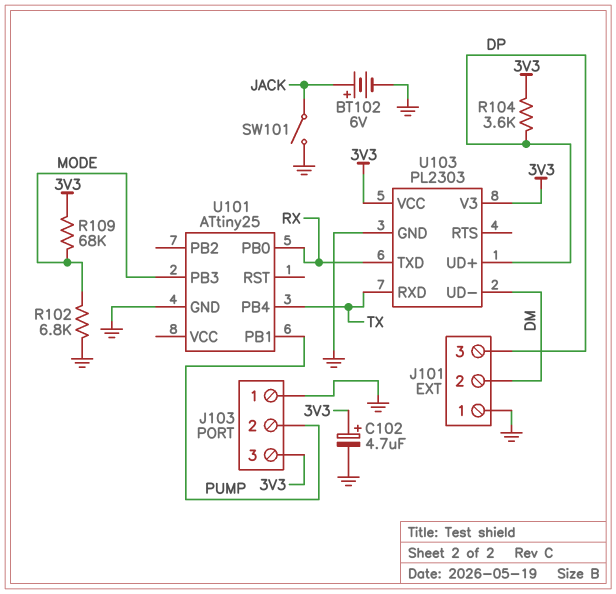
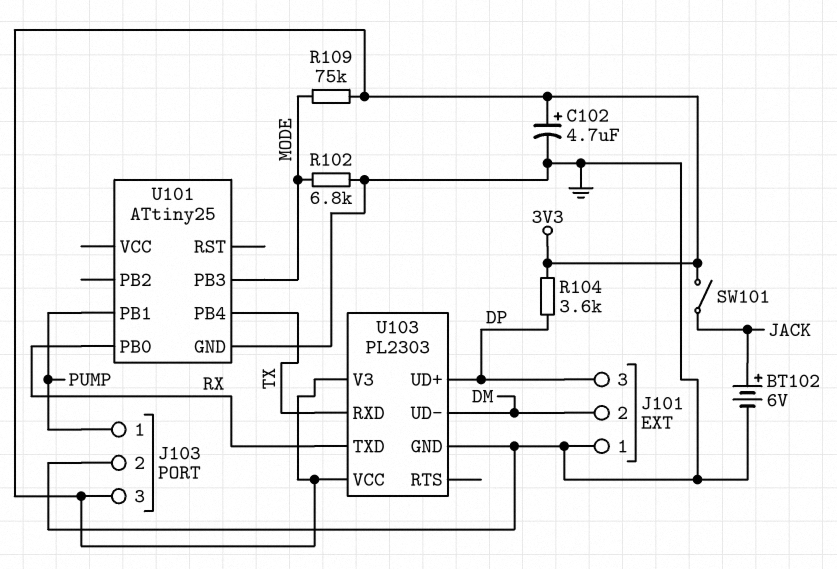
J103 pin 1: GND -> PUMP
J103 pin 2: PUMP -> GND
R109: 68k (3V3, MODE) -> 75k (3V3, MODE)
SW101: switch (GND, JACK) -> switch (3V3, JACK)

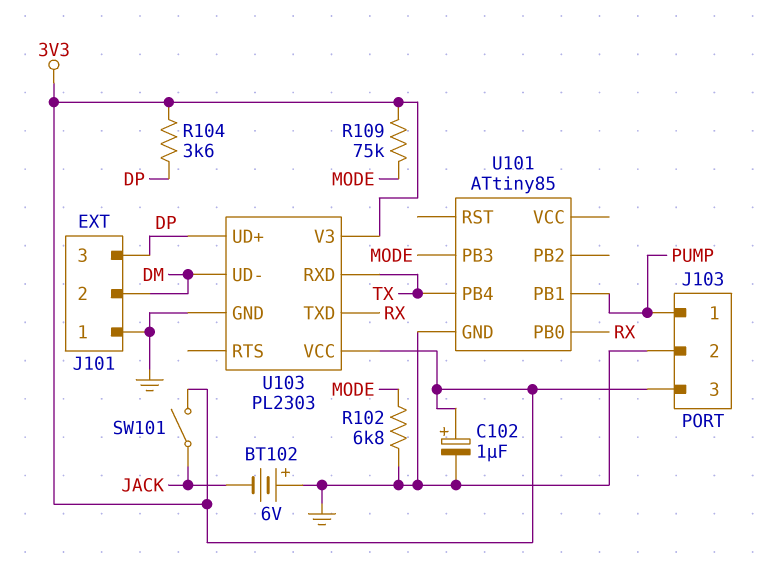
BT102: 6V (plus JACK, minus GND) -> 6V (plus GND, minus JACK)
C102: 4.7uF (plus 3V3, minus GND) -> 1uF (plus 3V3, minus GND)
U101: ATtiny25 -> ATtiny85

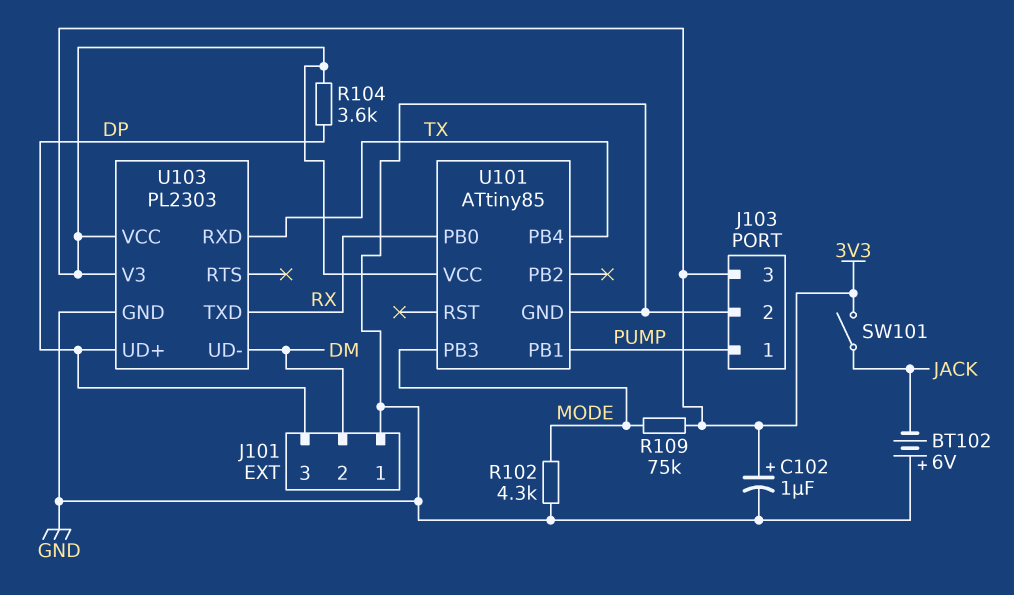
R102: 6.8k (GND, MODE) -> 4.3k (GND, MODE)
U101 pin VCC: none -> 3V3

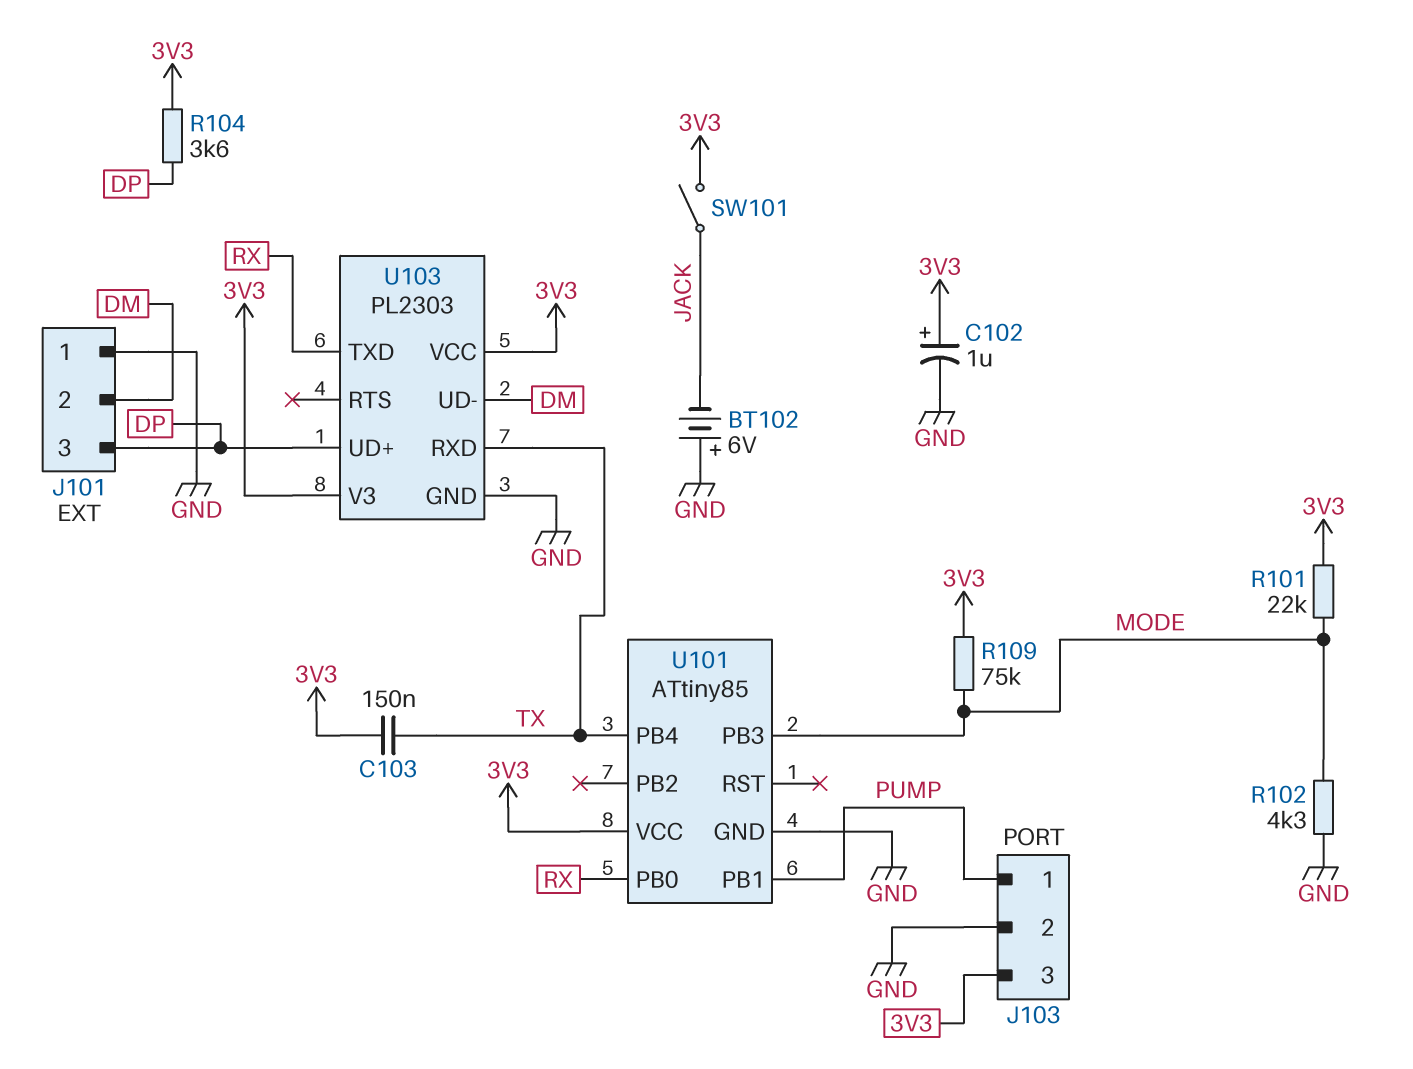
C103: none -> 150nF (3V3, TX)
R101: none -> 22k (3V3, MODE)

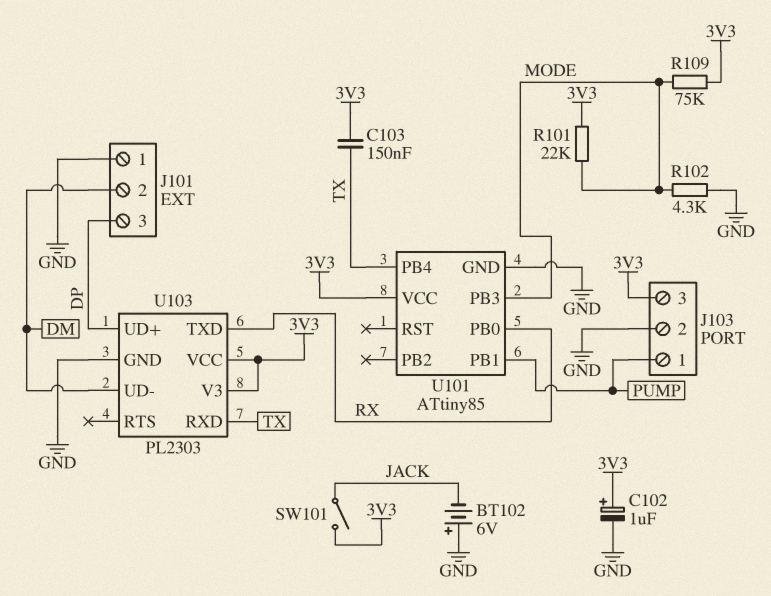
R104: 3.6k (3V3, DP) -> none

